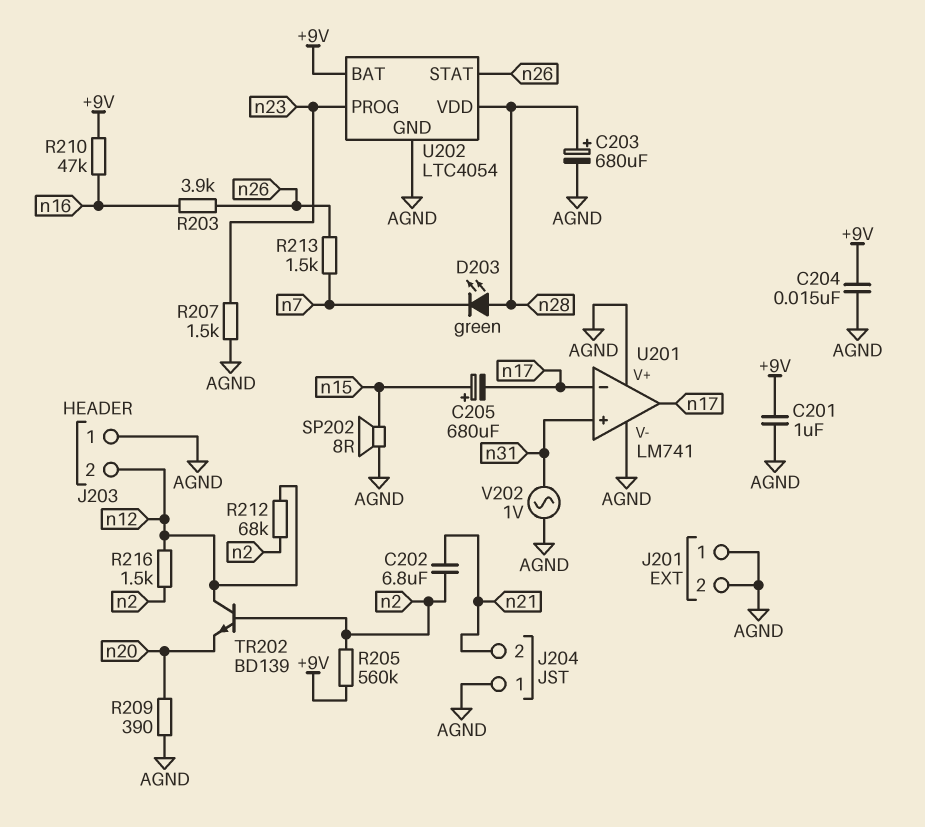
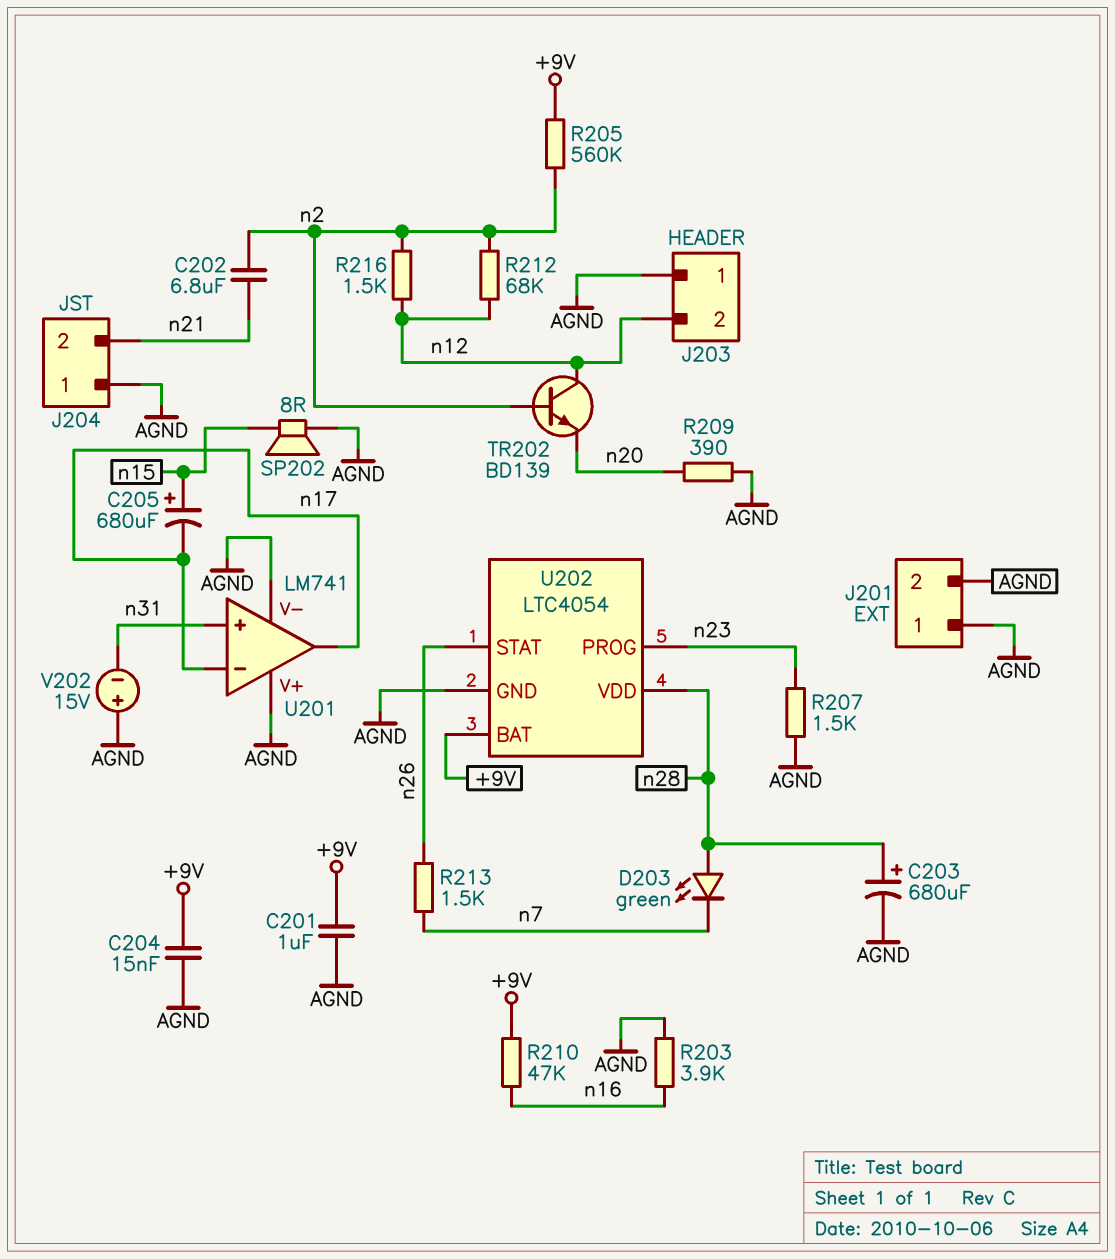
R203: 3.9k (n16, n26) -> 3.9k (AGND, n16)
V202: AC 1V (AGND, n31) -> 15V (plus AGND, minus n31)

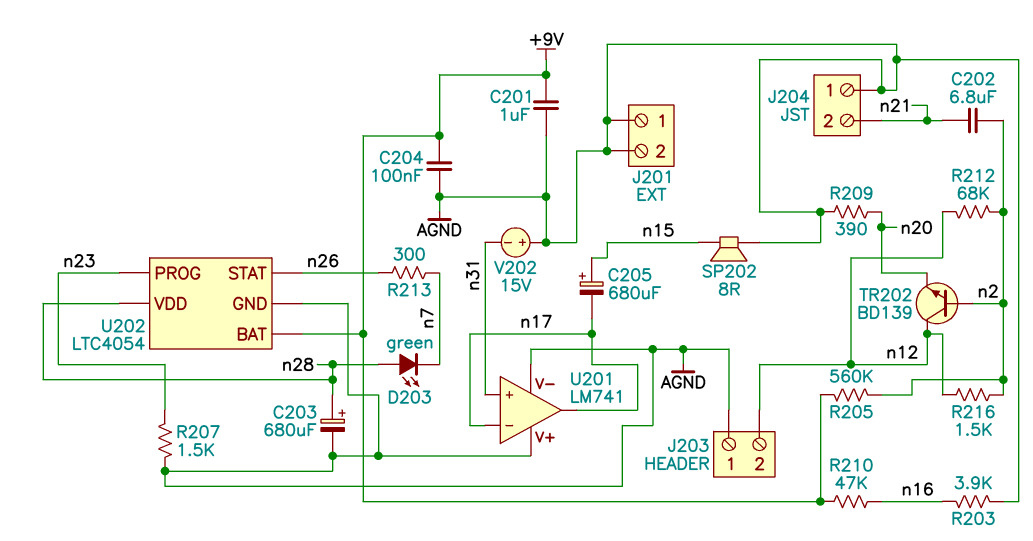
C204: 15nF (+9V, AGND) -> 100nF (+9V, AGND)
R213: 1.5k (n7, n26) -> 300 (n7, n26)

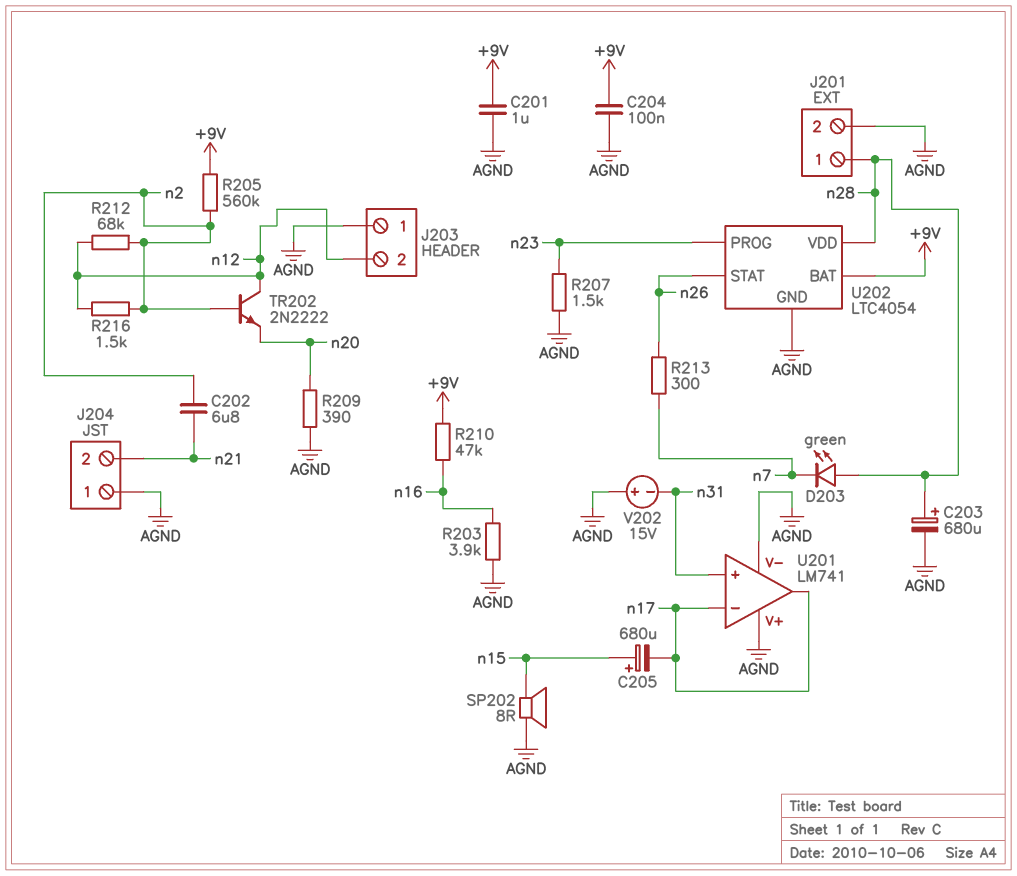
J201 pin 1: AGND -> n28
TR202: NPN BD139 (B n2, C n12, E n20) -> NPN 2N2222 (B n2, C n12, E n20)

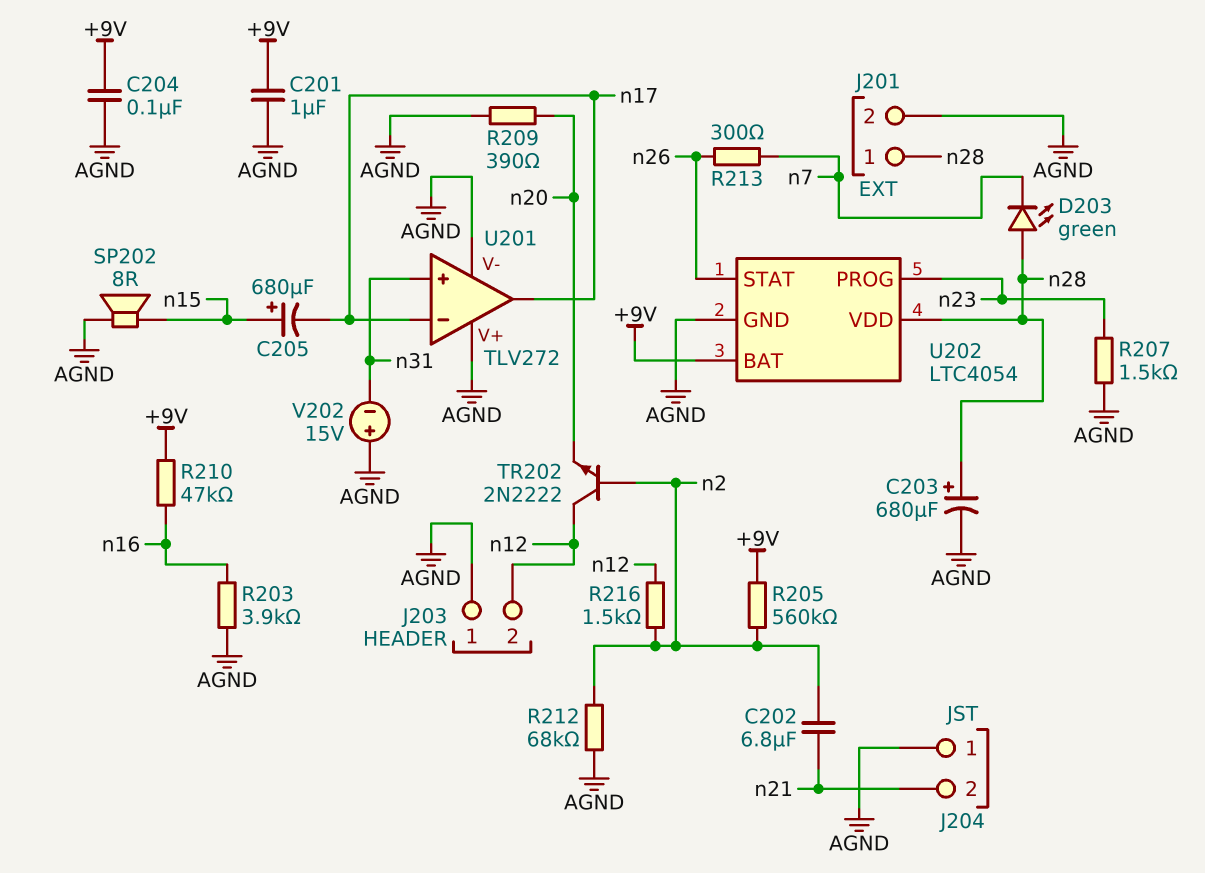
R212: 68k (n2, n12) -> 68k (AGND, n2)
U201: LM741 -> TLV272

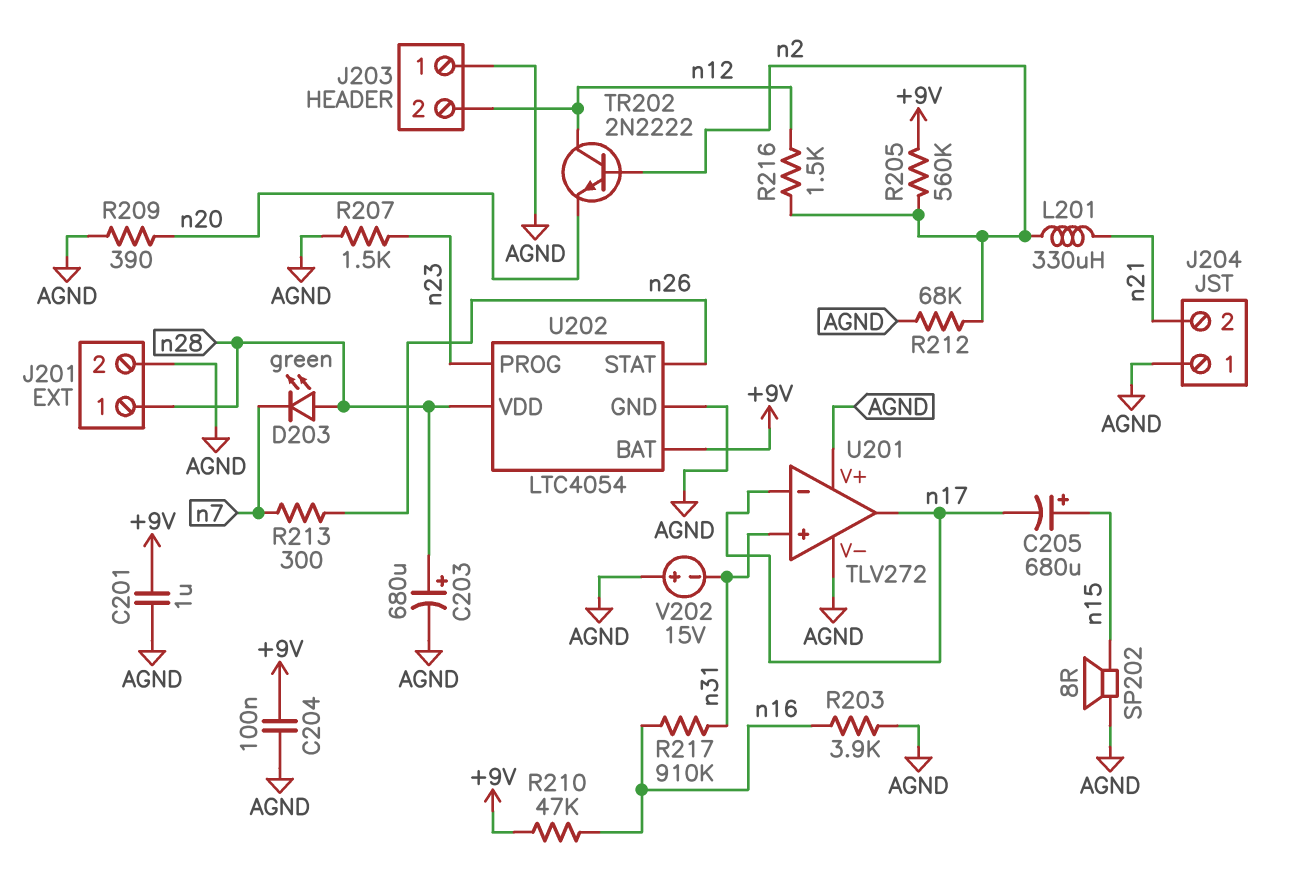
C202: 6.8uF (n2, n21) -> none
L201: none -> 330uH (n2, n21)
R217: none -> 910k (n16, n31)

